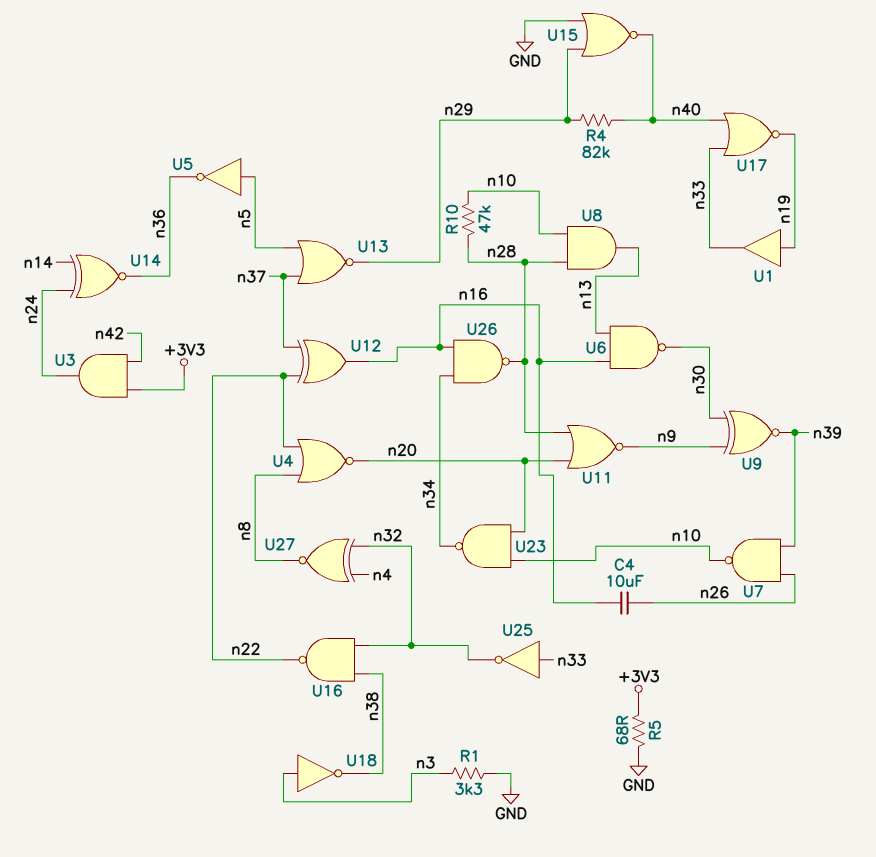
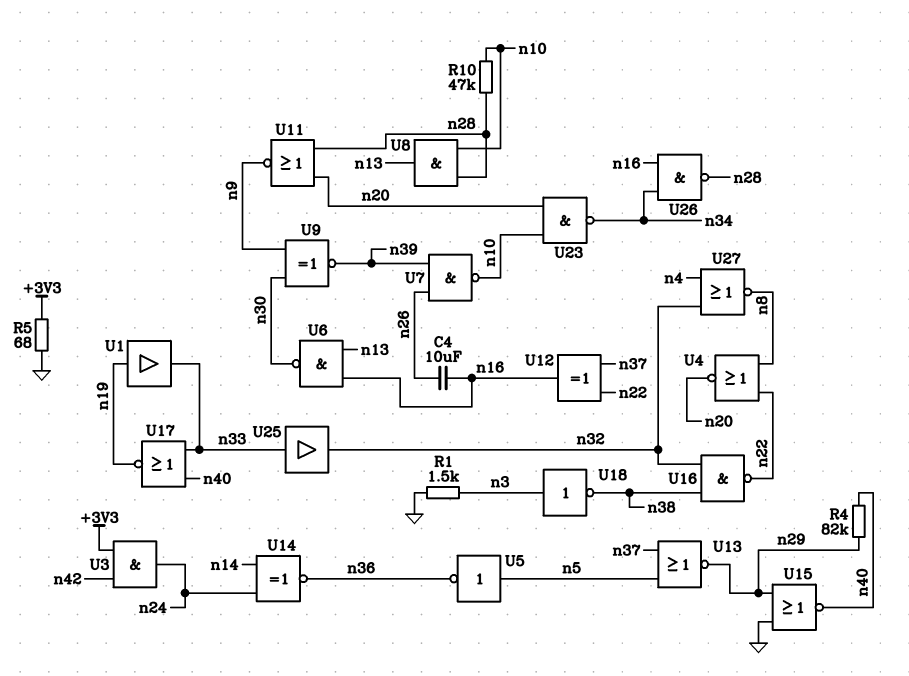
R1: 3.3k (GND, n3) -> 1.5k (GND, n3)
U25: NOT (in n33, out n32) -> buffer (in n33, out n32)
U27: XNOR (in n4, in n32, out n8) -> NOR (in n4, in n32, out n8)

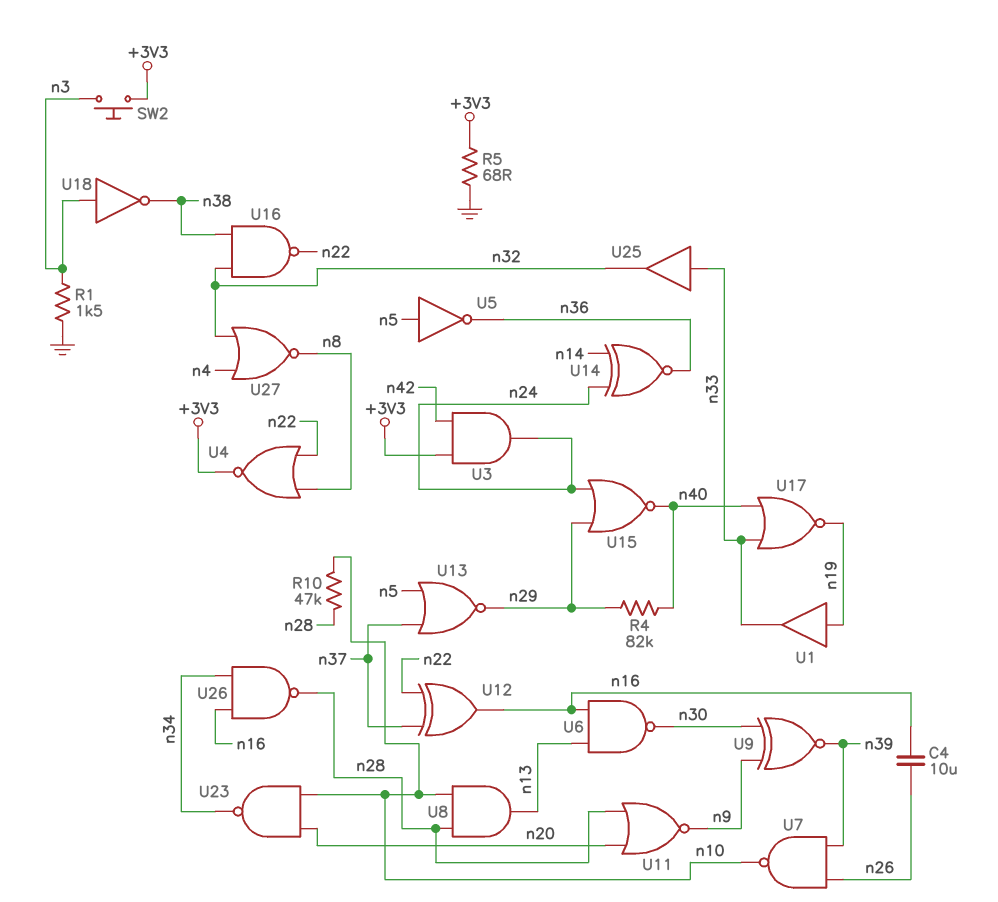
SW2: none -> button (+3V3, n3)
U4: NOR (in n8, in n22, out n20) -> NOR (in n8, in n22, out +3V3)
U15: NOR (in GND, in n29, out n40) -> NOR (in n24, in n29, out n40)

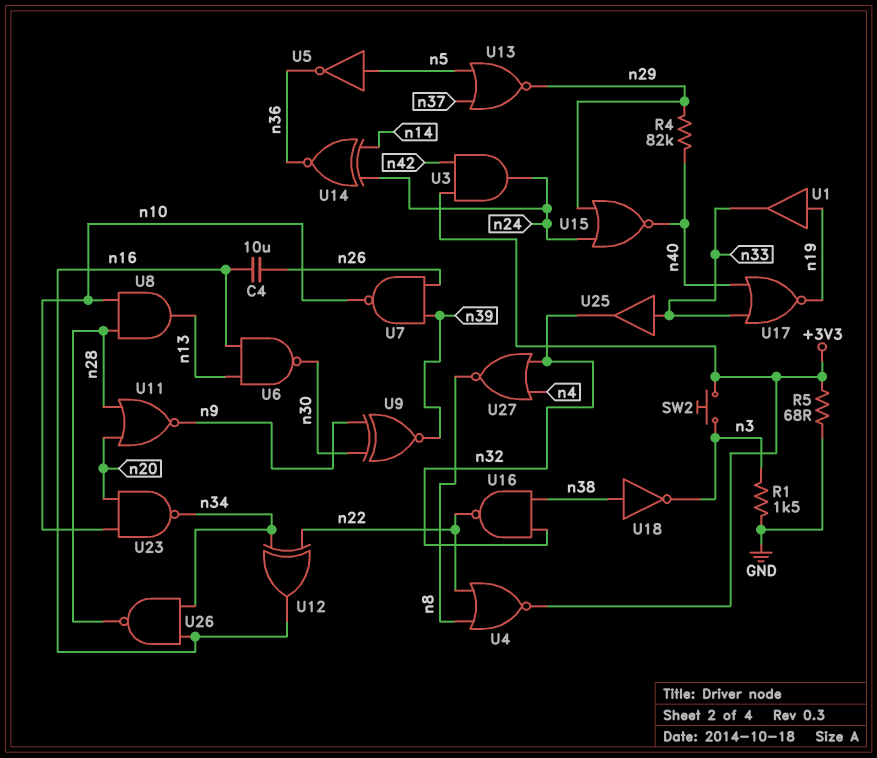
R10: 47k (n10, n28) -> none
U12: XOR (in n22, in n37, out n16) -> XOR (in n22, in n34, out n16)
U18: NOT (in n3, out n38) -> NOT (in n38, out n3)

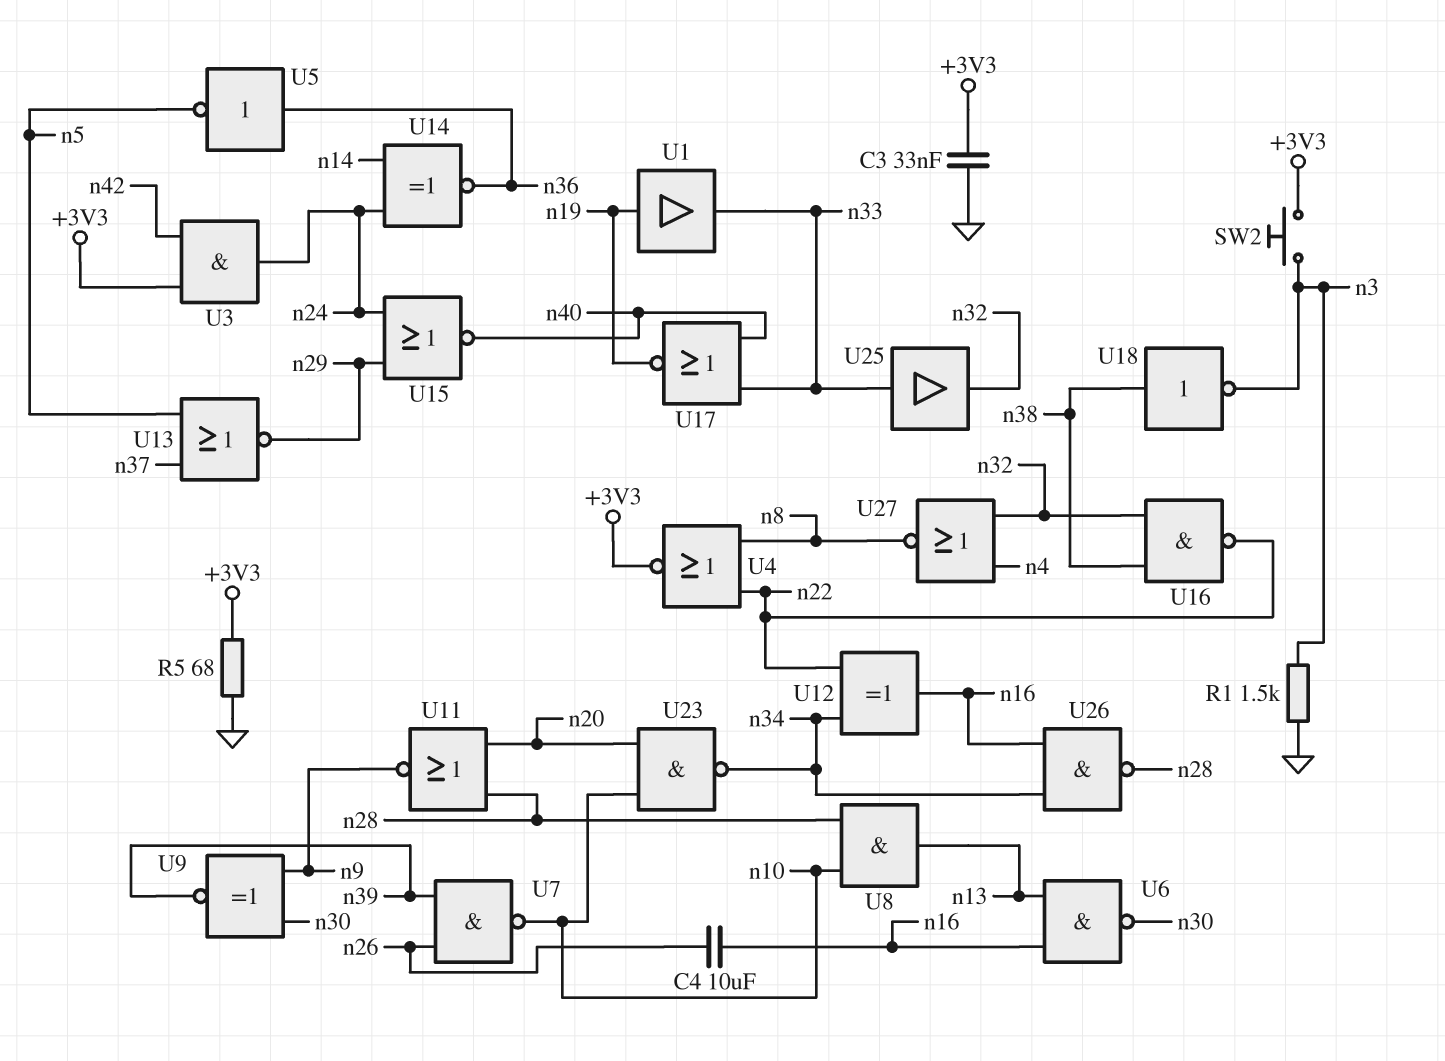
C3: none -> 33nF (+3V3, GND)
R4: 82k (n29, n40) -> none
U5: NOT (in n5, out n36) -> NOT (in n36, out n5)

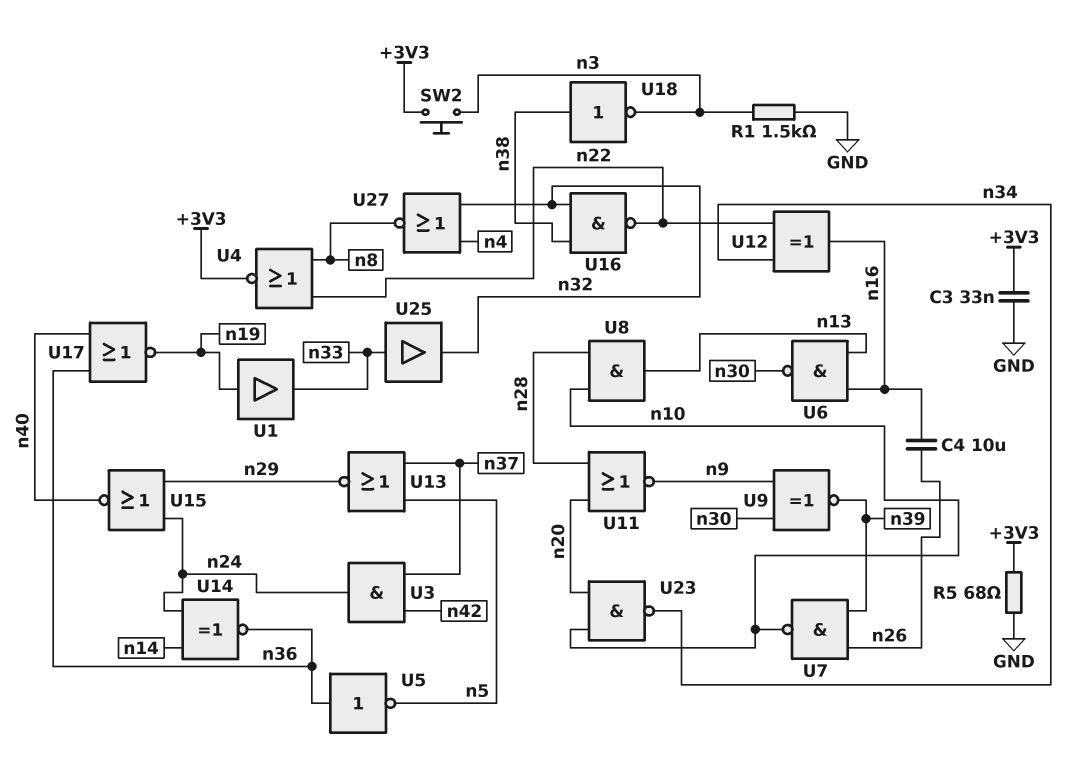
U3: AND (in +3V3, in n42, out n24) -> AND (in n37, in n42, out n24)
U17: NOR (in n33, in n40, out n19) -> NOR (in n36, in n40, out n19)
U26: NAND (in n16, in n34, out n28) -> none

